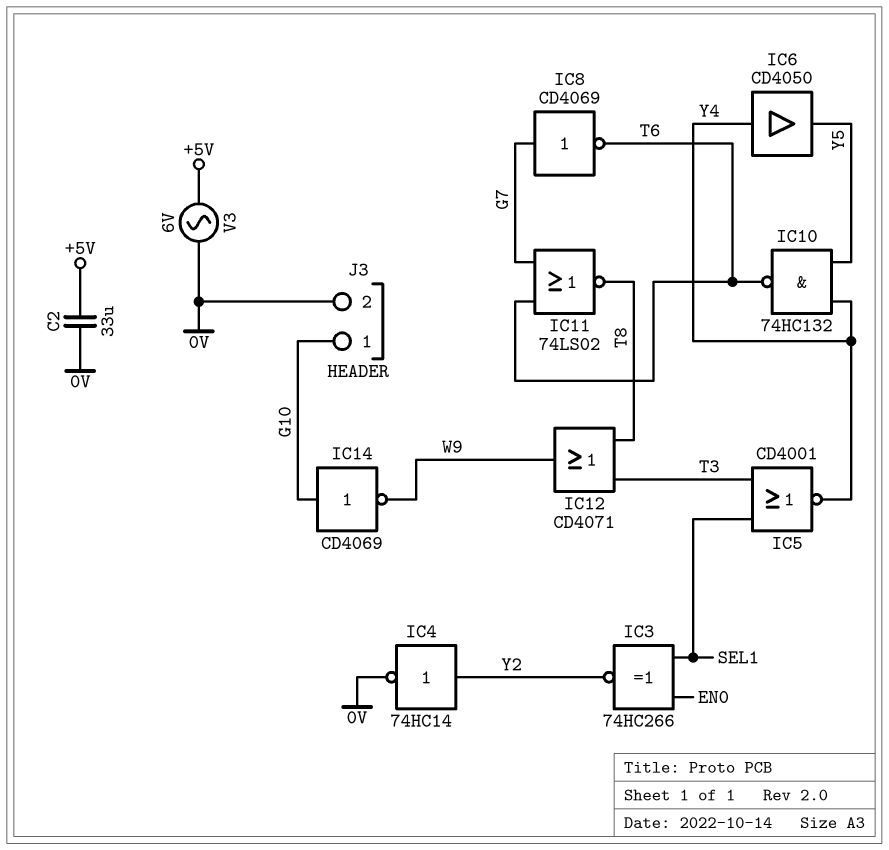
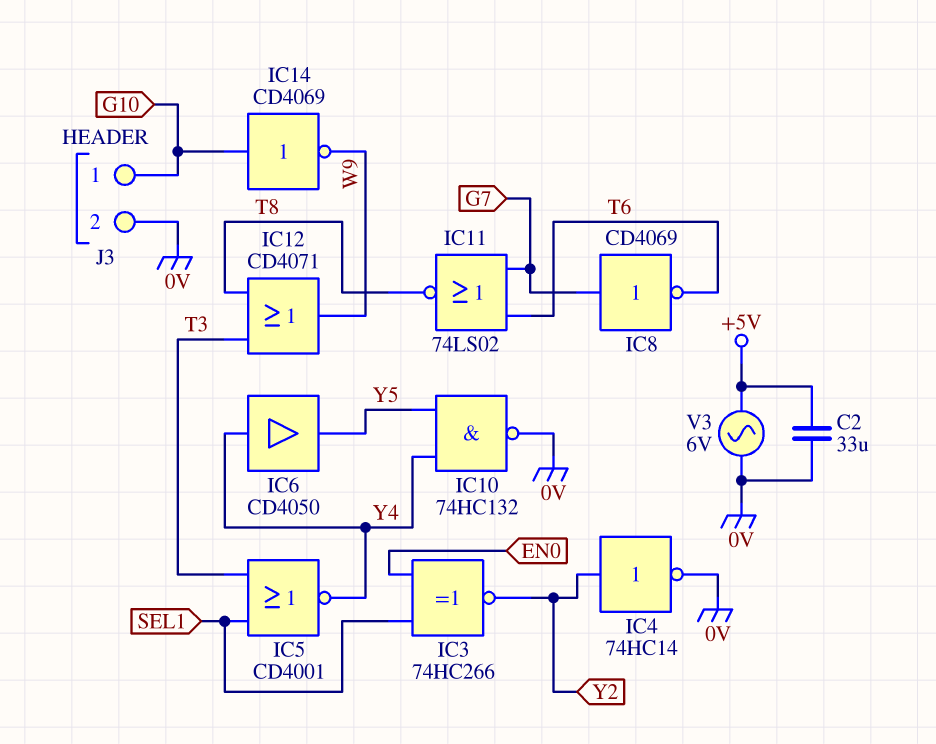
IC10: NAND 74HC132 (in Y4, in Y5, out T6) -> NAND 74HC132 (in Y4, in Y5, out 0V)

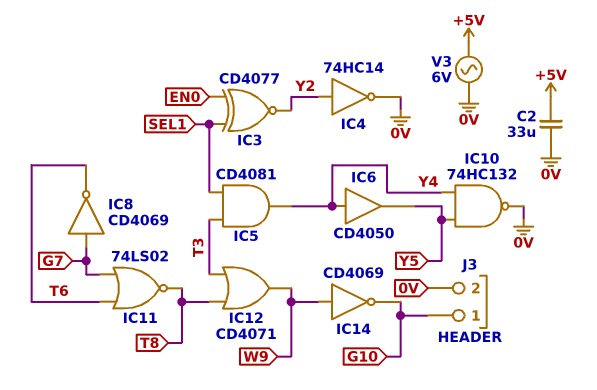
IC3: XNOR 74HC266 (in EN0, in SEL1, out Y2) -> XNOR CD4077 (in EN0, in SEL1, out Y2)
IC5: NOR CD4001 (in SEL1, in T3, out Y4) -> AND CD4081 (in SEL1, in T3, out Y4)
IC14: NOT CD4069 (in G10, out W9) -> NOT CD4069 (in W9, out G10)

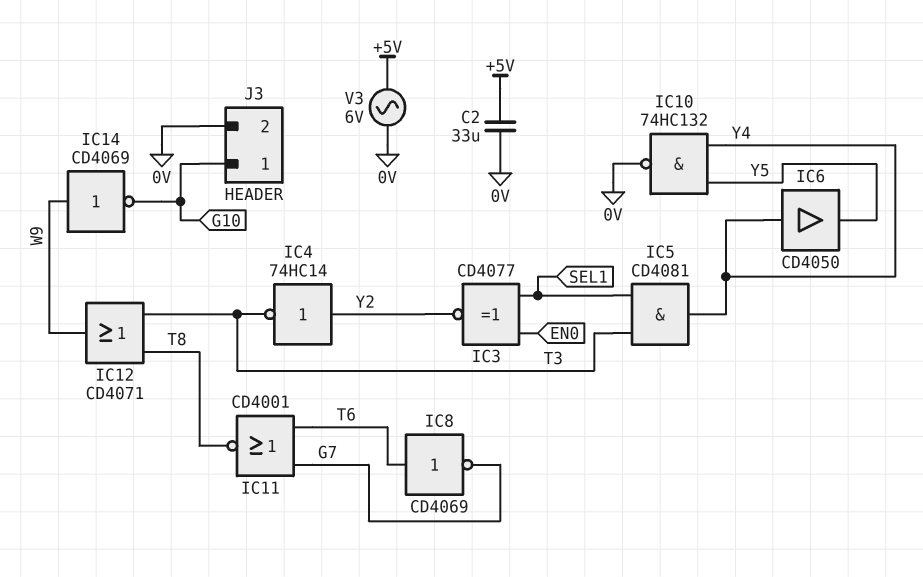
IC4: NOT 74HC14 (in Y2, out 0V) -> NOT 74HC14 (in Y2, out T3)
IC8: NOT CD4069 (in G7, out T6) -> NOT CD4069 (in T6, out G7)
IC11: NOR 74LS02 (in G7, in T6, out T8) -> NOR CD4001 (in G7, in T6, out T8)

